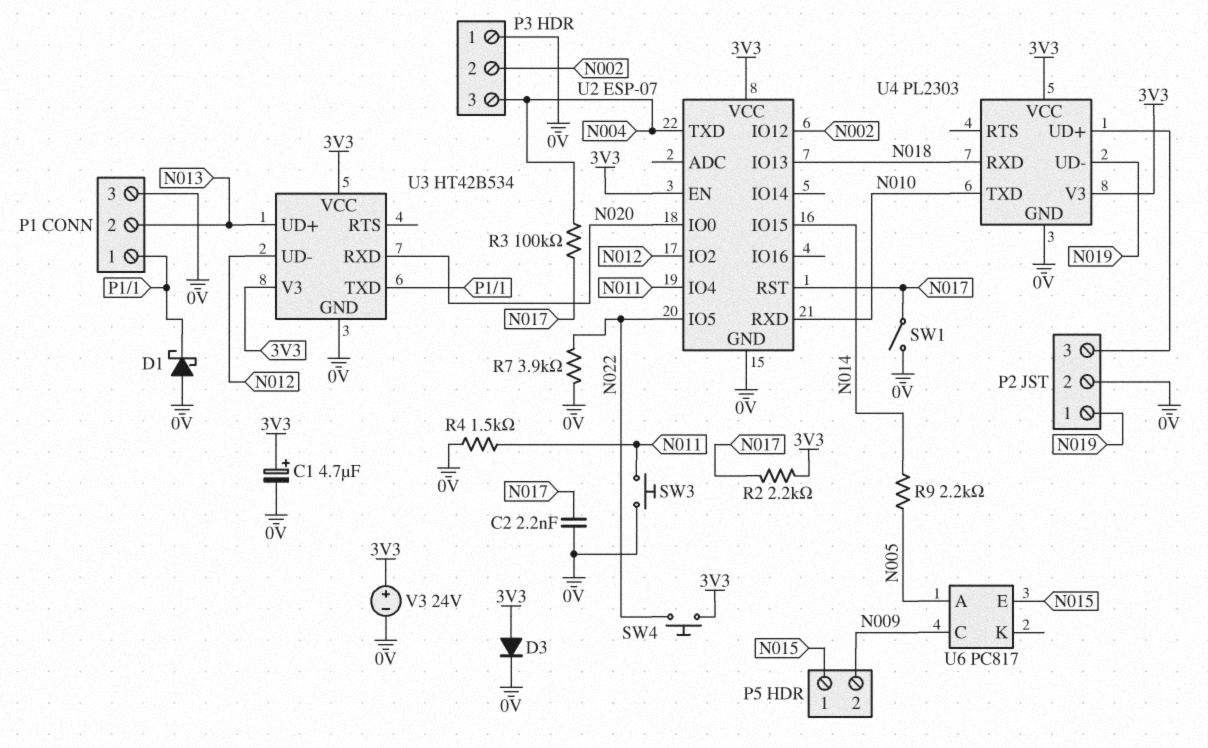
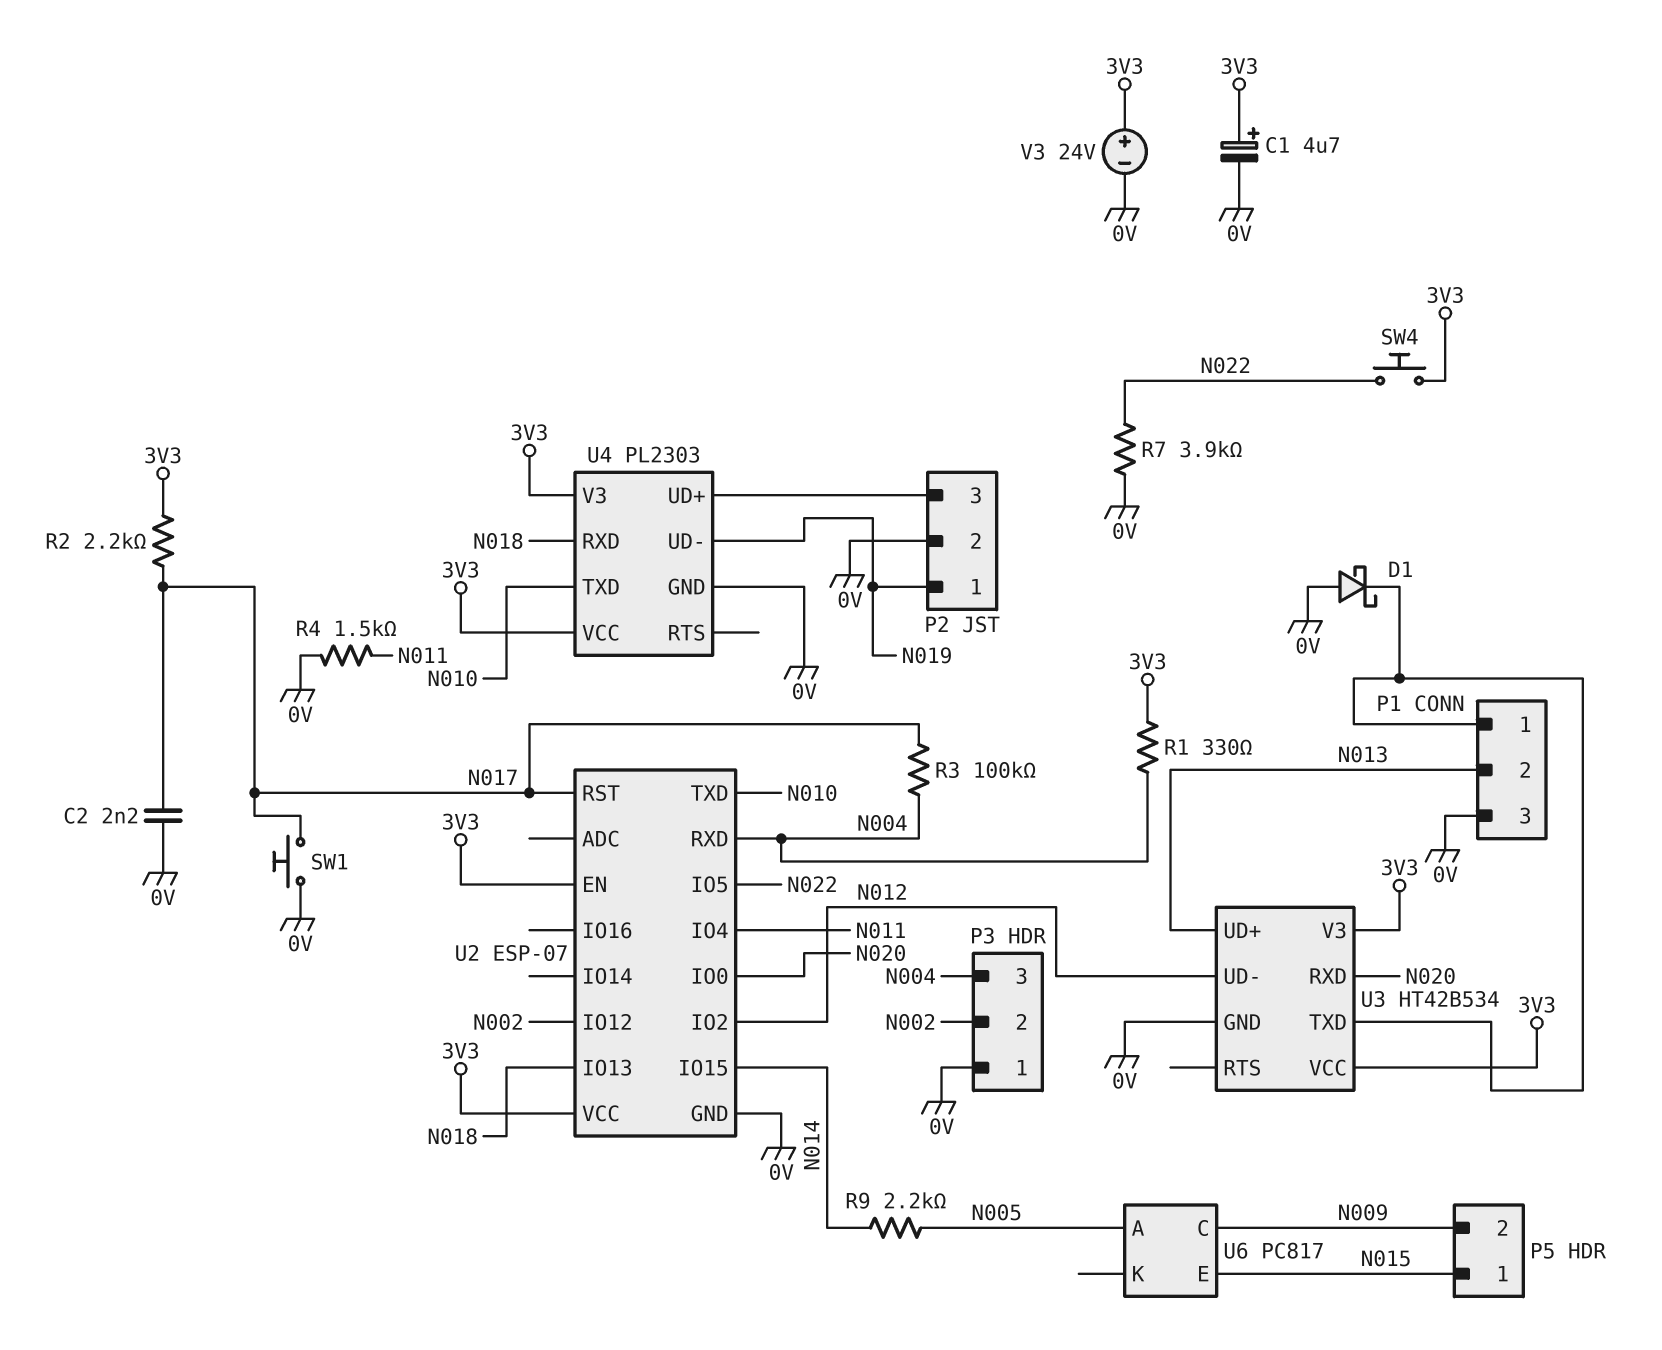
D3: diode (A 3V3, K 0V) -> none
R1: none -> 330 (3V3, N004)
SW1: switch (0V, N017) -> button (0V, N017)
SW3: button (0V, N011) -> none
U2 pin RXD: N010 -> N004
U2 pin TXD: N004 -> N010

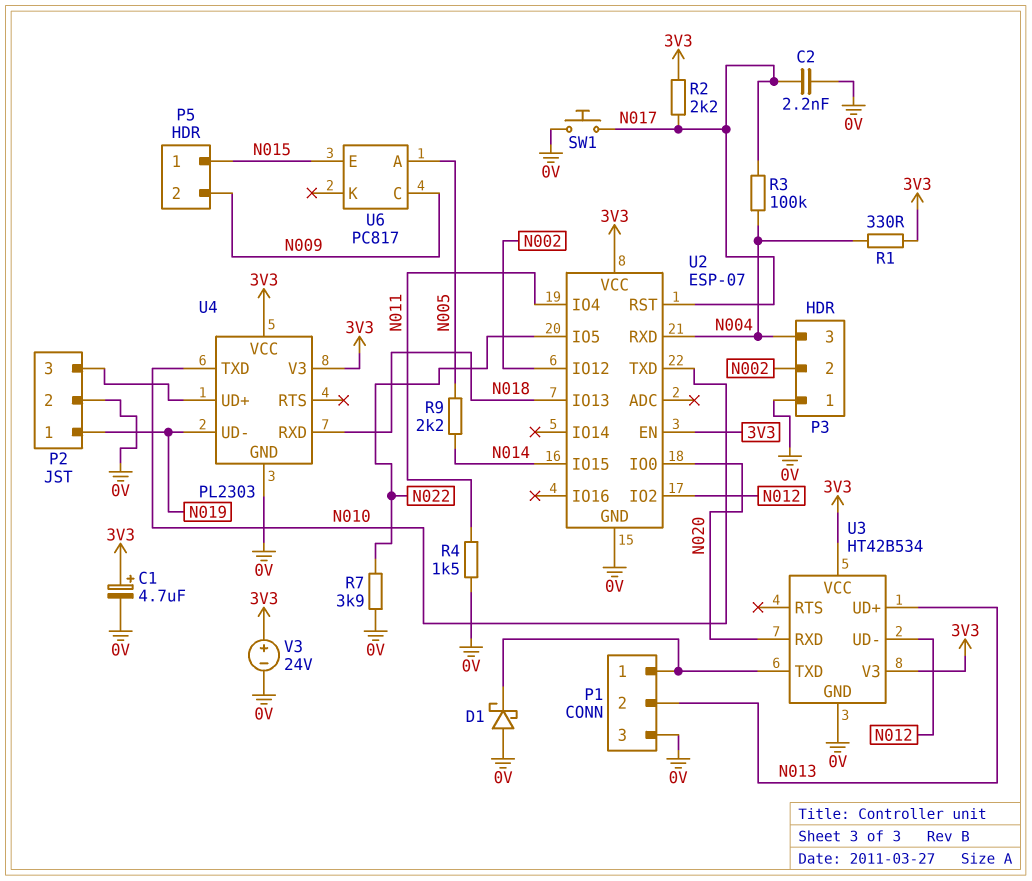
SW4: button (3V3, N022) -> none

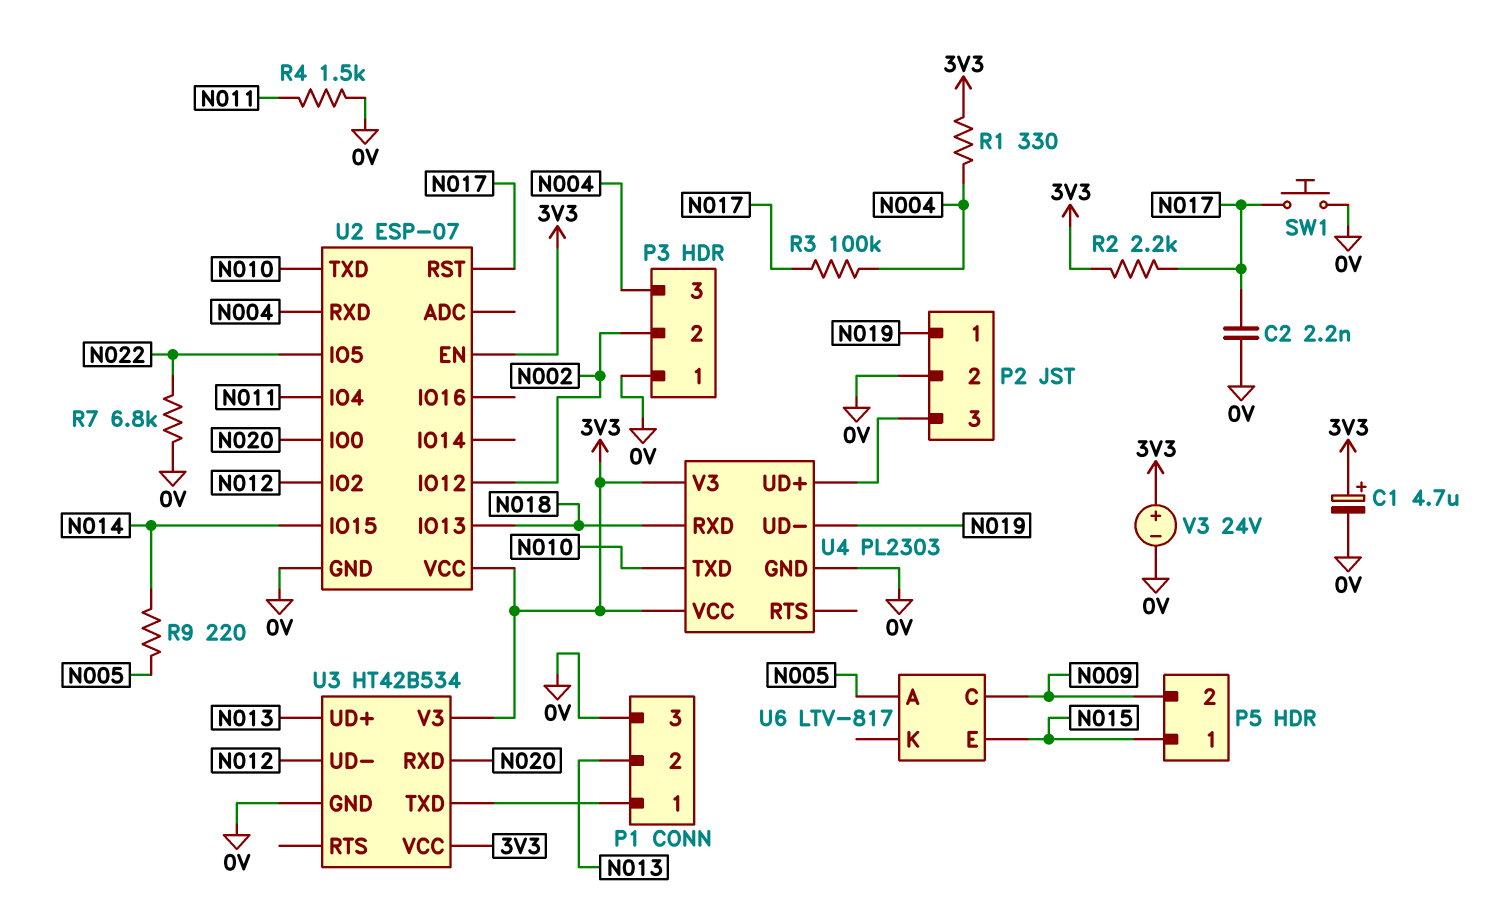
D1: schottky (A 0V, K P1/1) -> none
R7: 3.9k (0V, N022) -> 6.8k (0V, N022)
R9: 2.2k (N005, N014) -> 220 (N005, N014)
U6: PC817 -> LTV-817

